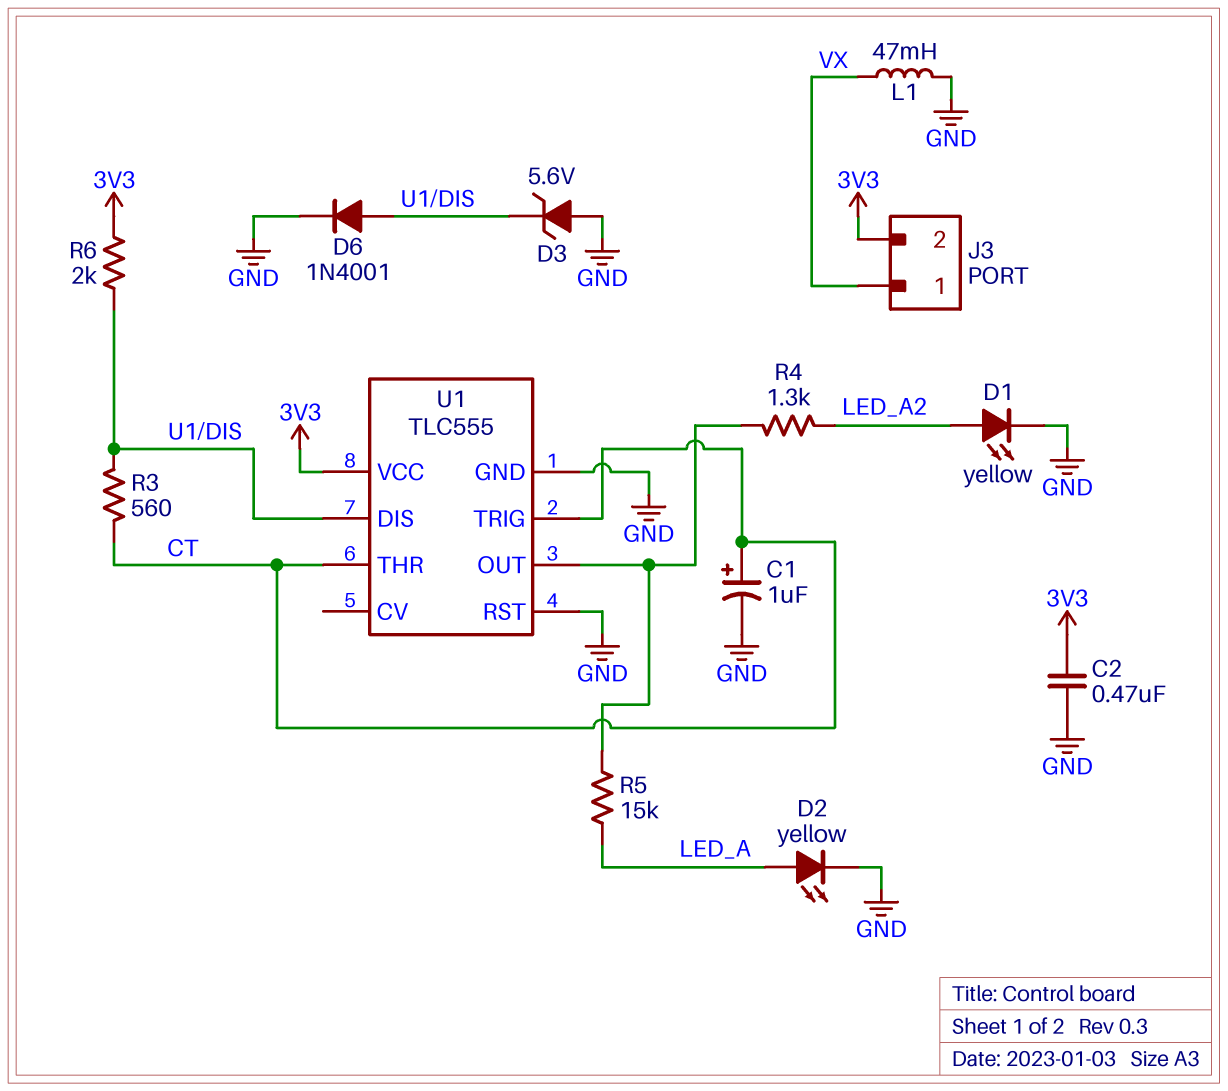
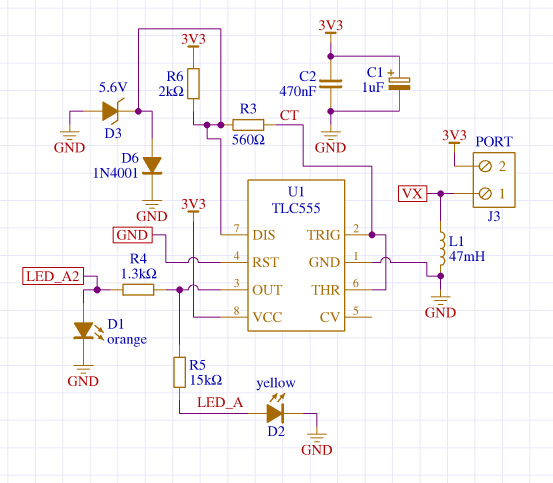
C1: 1uF (plus CT, minus GND) -> 1uF (plus 3V3, minus GND)
D1: LED yellow (A LED_A2, K GND) -> LED orange (A LED_A2, K GND)

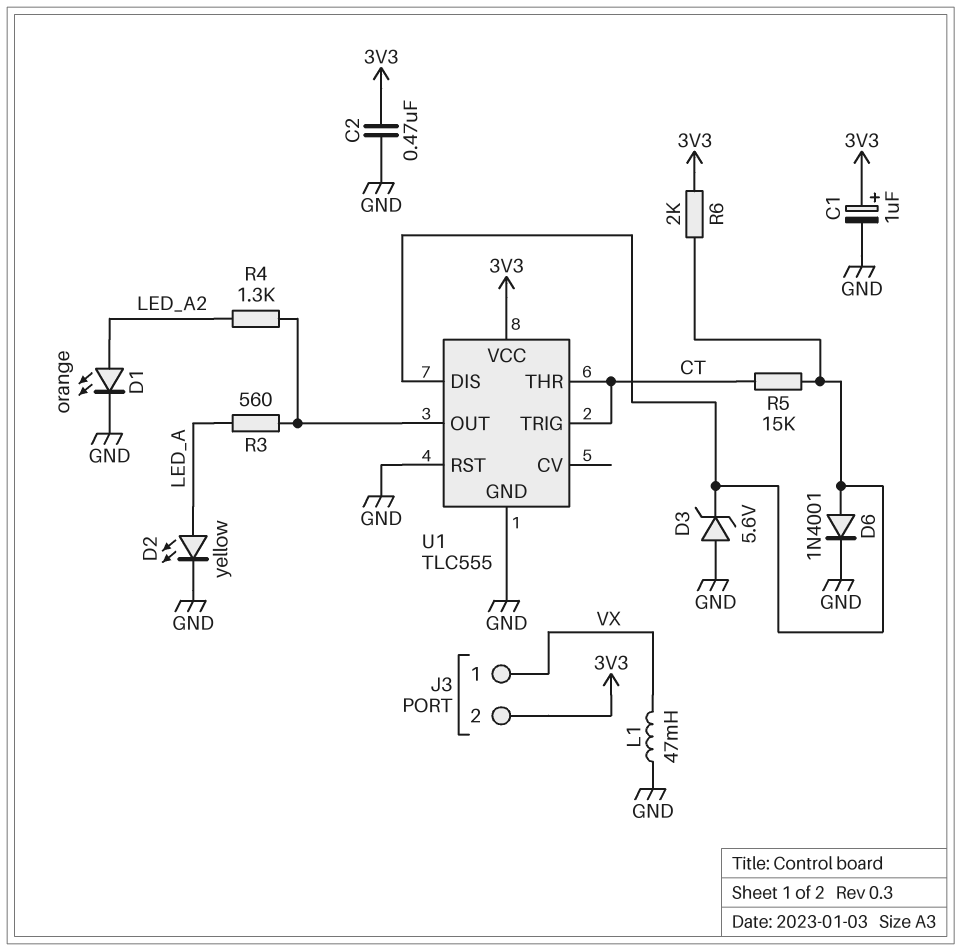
R3: 560 (CT, U1/DIS) -> 560 (LED_A, U1/OUT)
R5: 15k (LED_A, U1/OUT) -> 15k (CT, U1/DIS)

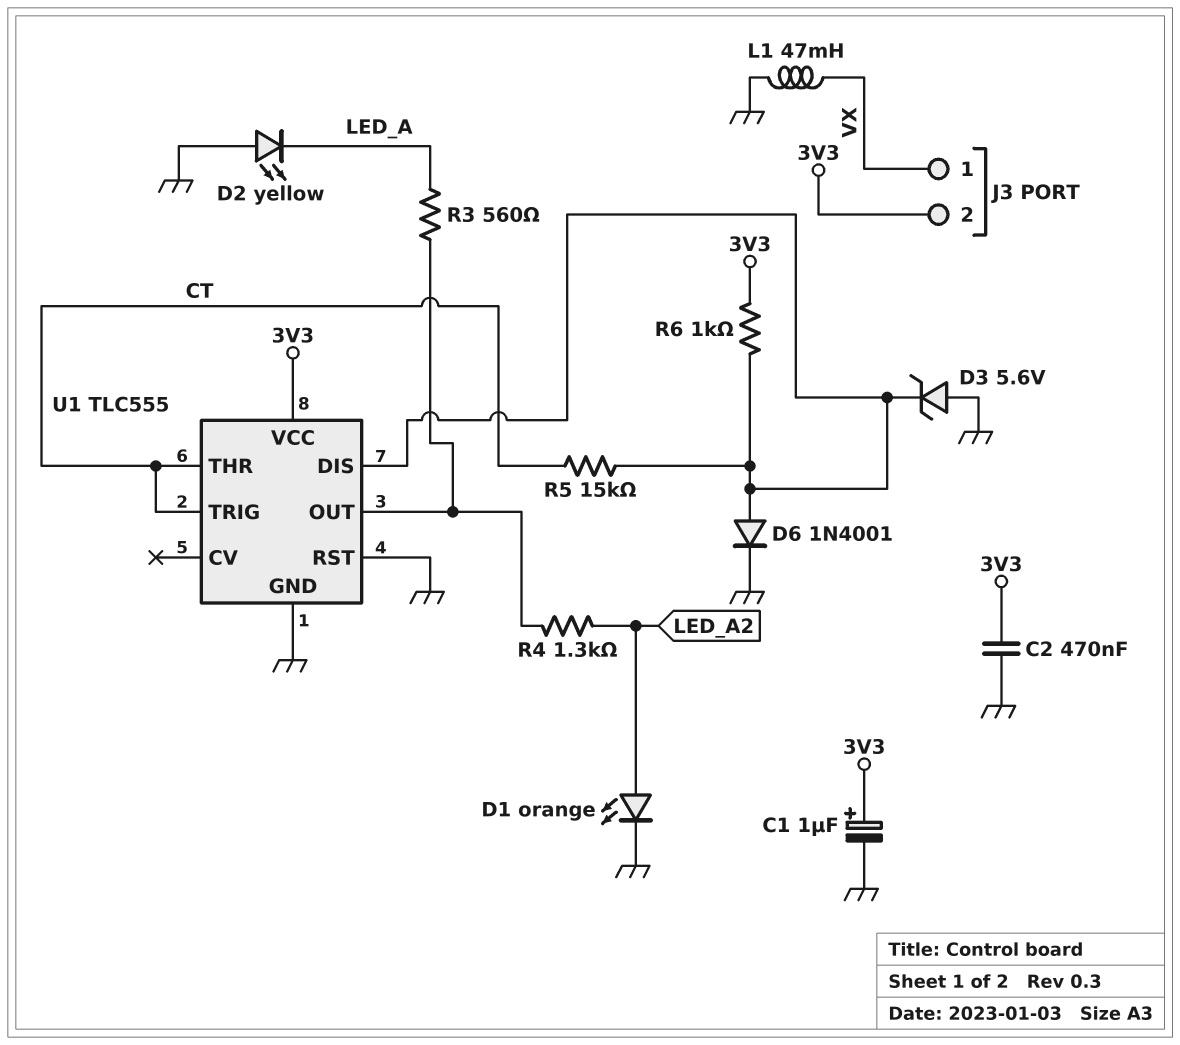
D2: LED yellow (A LED_A, K GND) -> LED yellow (A GND, K LED_A)
R6: 2k (3V3, U1/DIS) -> 1k (3V3, U1/DIS)

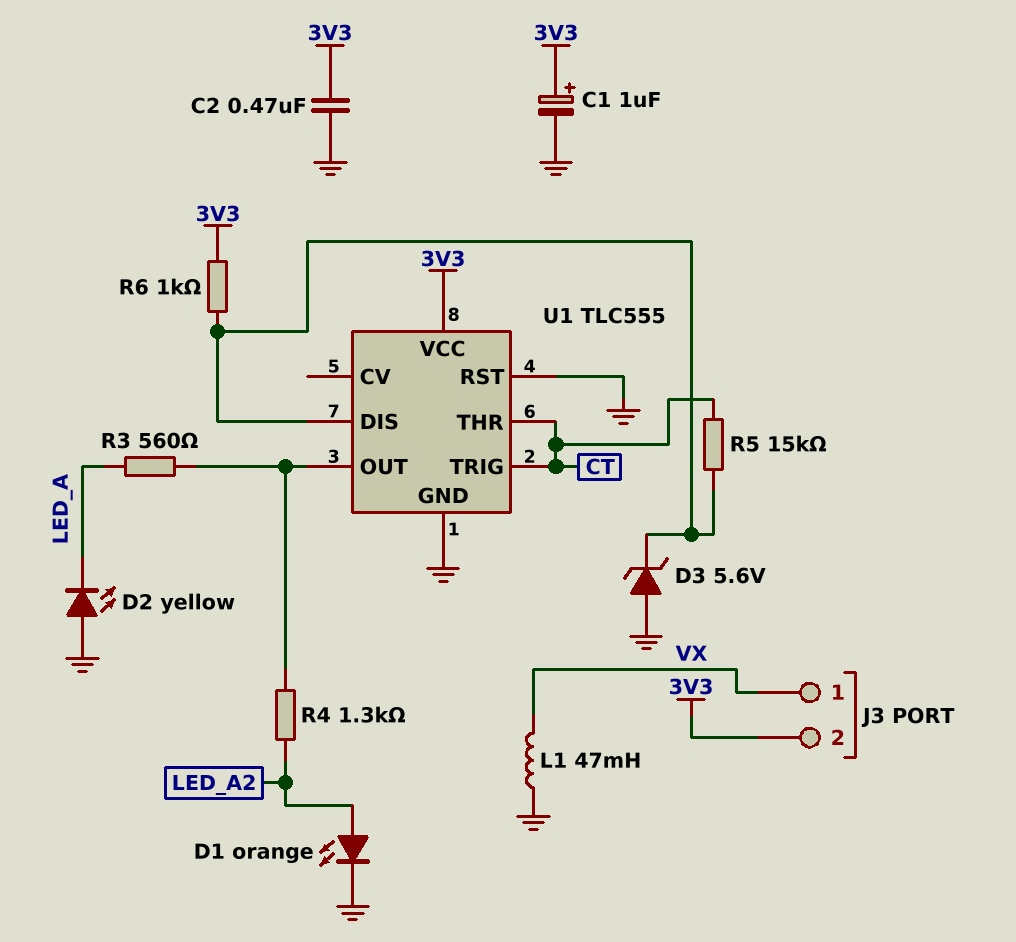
D6: diode 1N4001 (A U1/DIS, K GND) -> none

